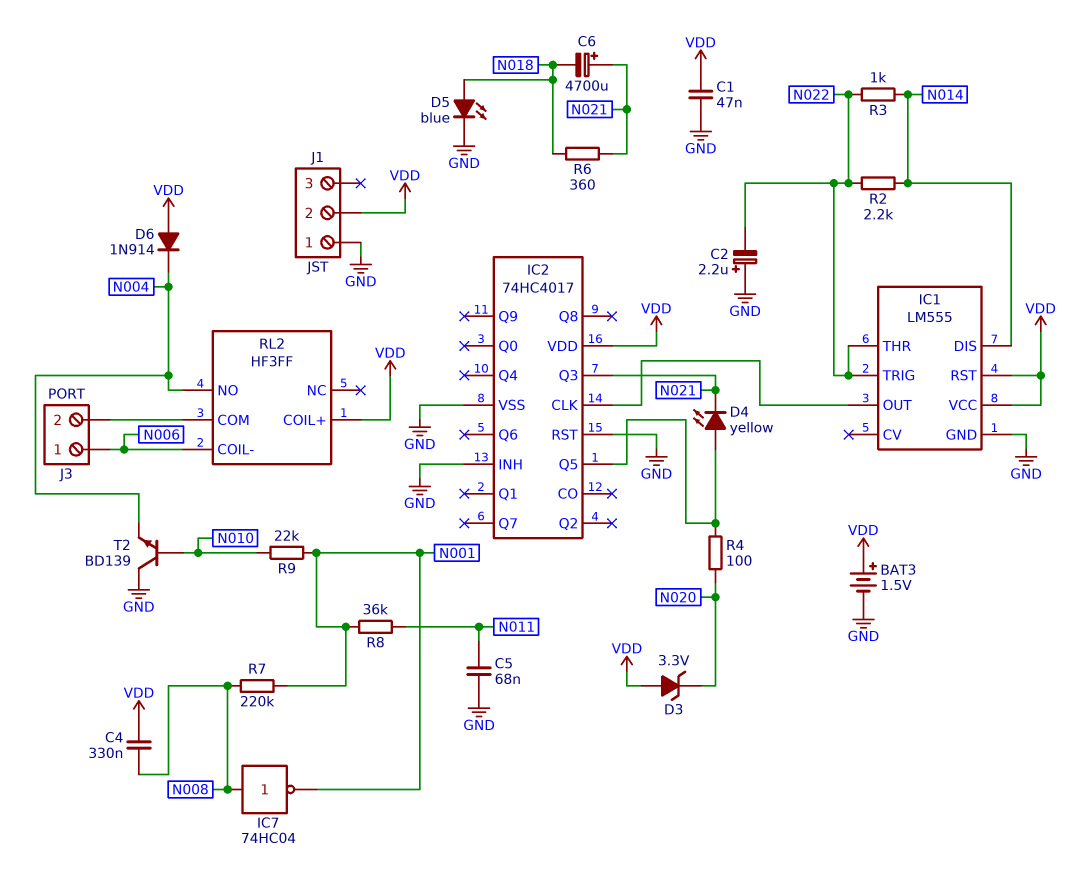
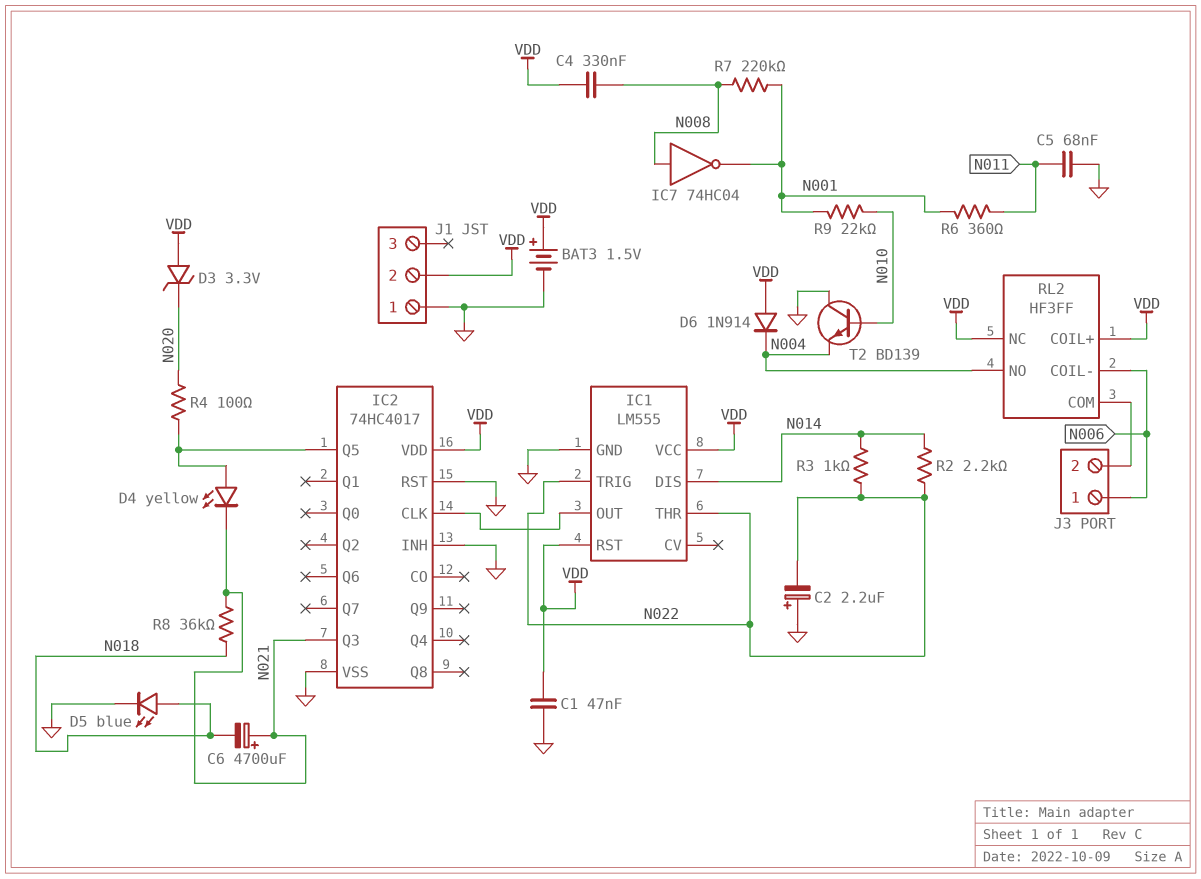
R6: 360 (N018, N021) -> 360 (N001, N011)
R8: 36k (N001, N011) -> 36k (N018, N021)
RL2 pin NC: none -> VDD

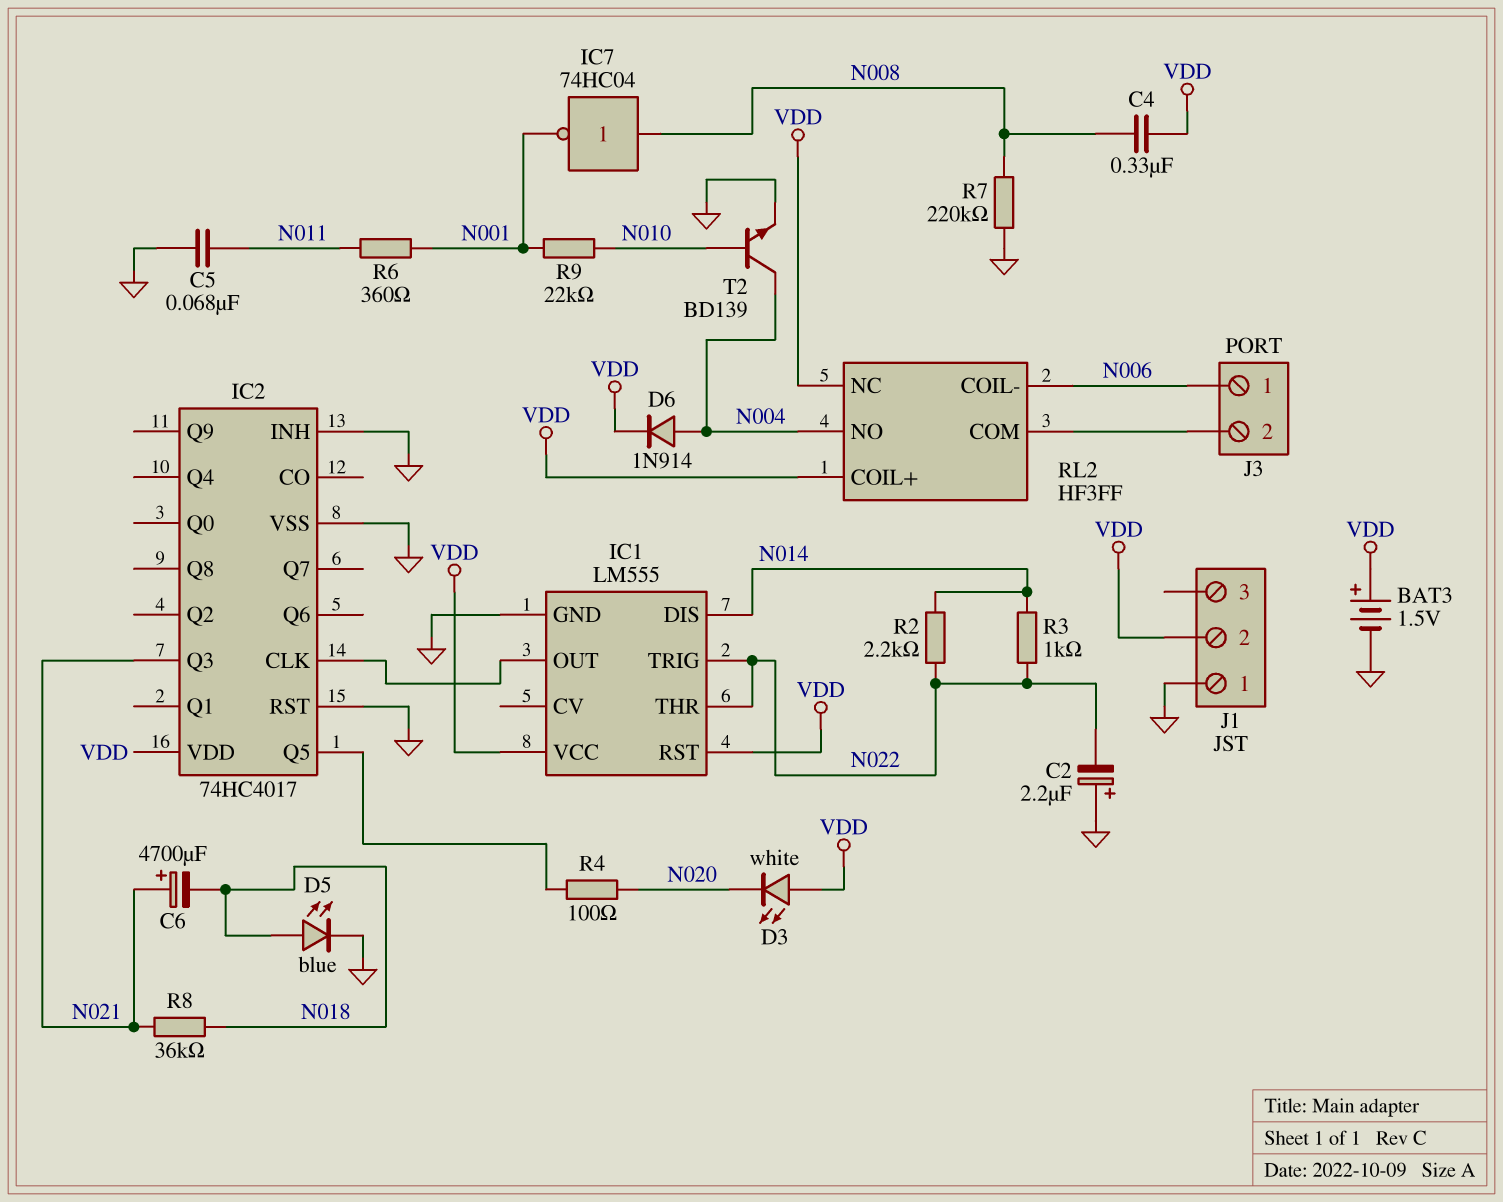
C1: 47nF (GND, VDD) -> none
D3: zener 3.3V (A VDD, K N020) -> LED white (A VDD, K N020)
D4: LED yellow (A IC2/Q5, K N021) -> none
D6: diode 1N914 (A VDD, K N004) -> diode 1N914 (A N004, K VDD)
R7: 220k (N001, N008) -> 220k (GND, N008)
T2: NPN BD139 (B N010, C GND, E N004) -> NPN BD139 (B N010, C N004, E GND)

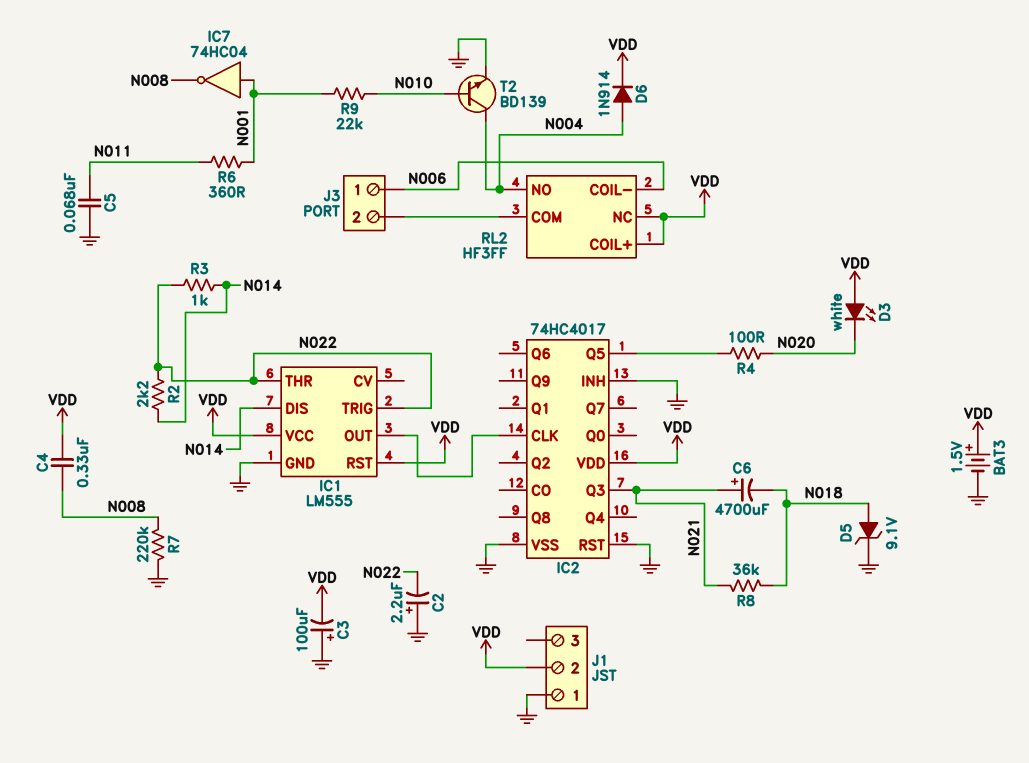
C3: none -> 100uF (plus GND, minus VDD)
D5: LED blue (A N018, K GND) -> zener 9.1V (A N018, K GND)
IC7: NOT 74HC04 (in N008, out N001) -> NOT 74HC04 (in N001, out N008)

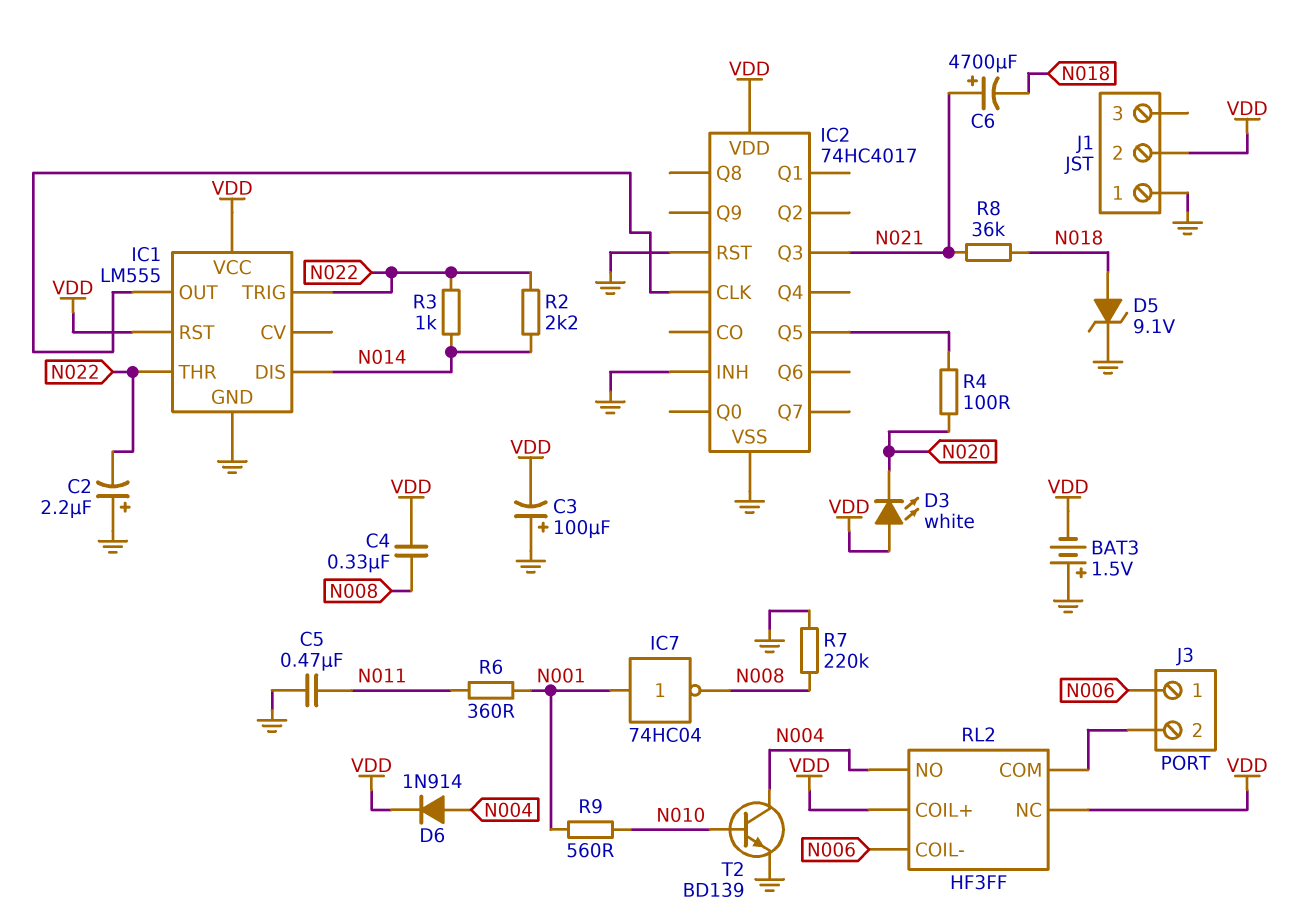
BAT3: 1.5V (plus VDD, minus GND) -> 1.5V (plus GND, minus VDD)
C5: 68nF (GND, N011) -> 470nF (GND, N011)
R9: 22k (N001, N010) -> 560 (N001, N010)

